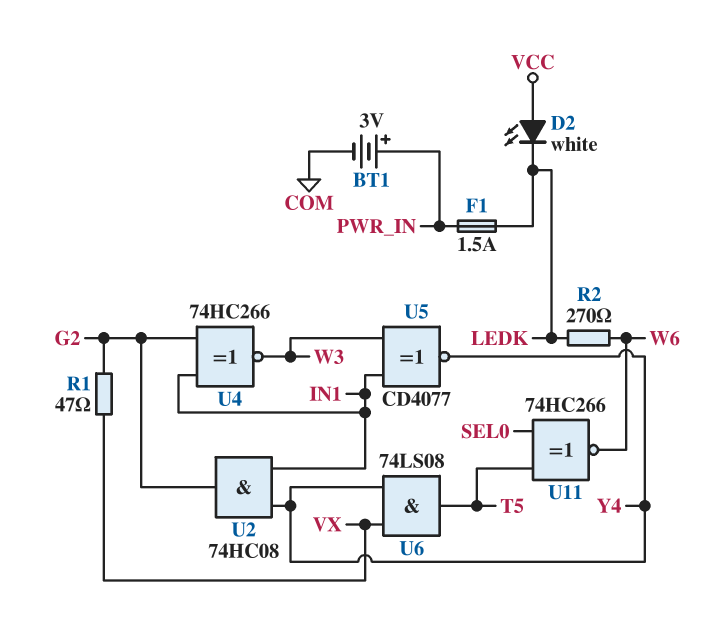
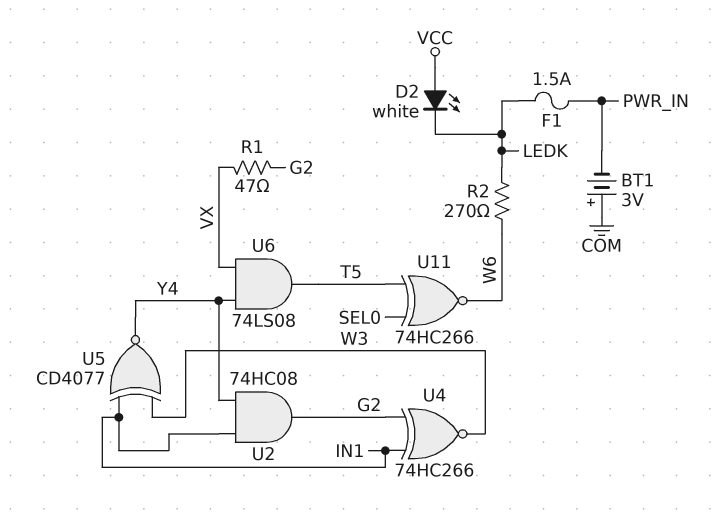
BT1: 3V (plus PWR_IN, minus COM) -> 3V (plus COM, minus PWR_IN)

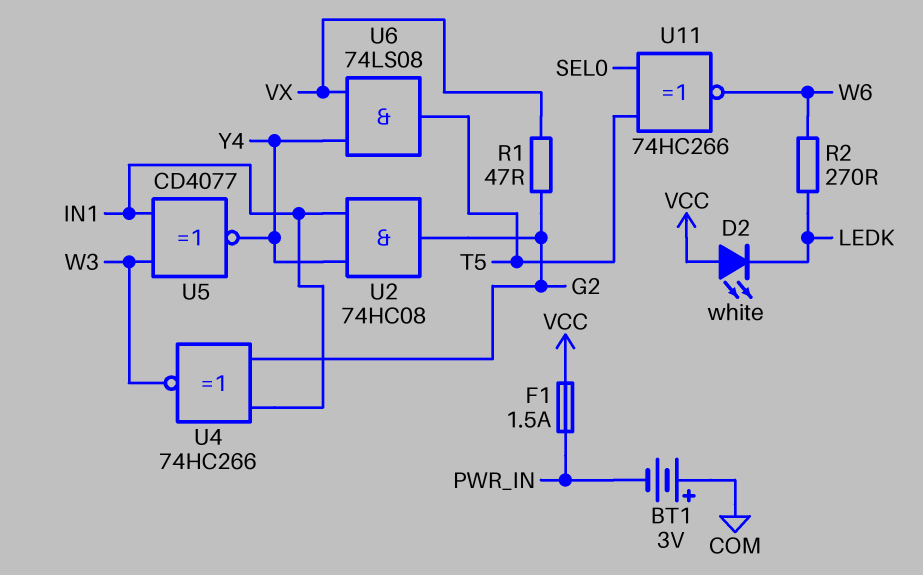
F1: 1.5A (LEDK, PWR_IN) -> 1.5A (PWR_IN, VCC)

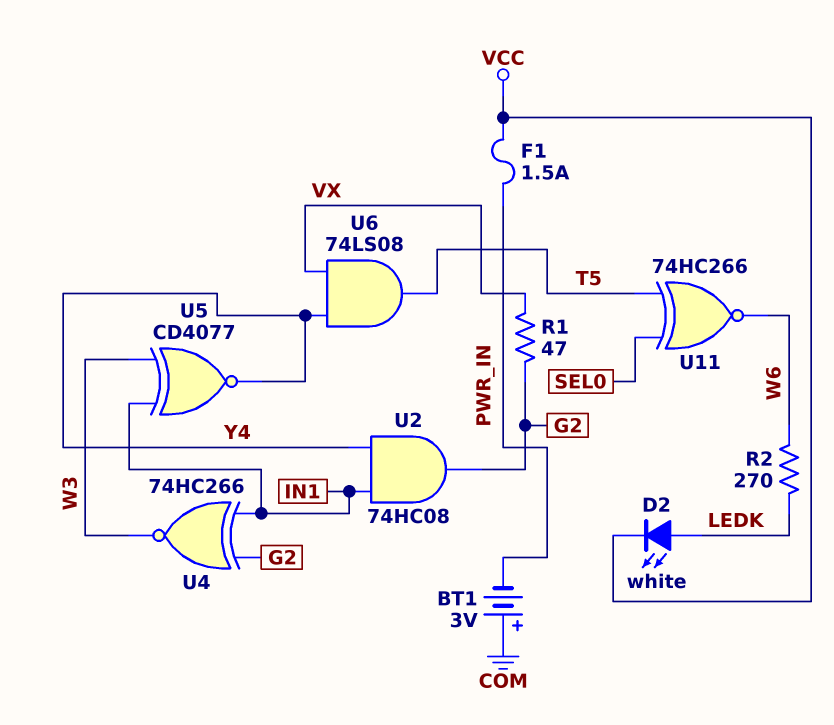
D2: LED white (A VCC, K LEDK) -> LED white (A LEDK, K VCC)

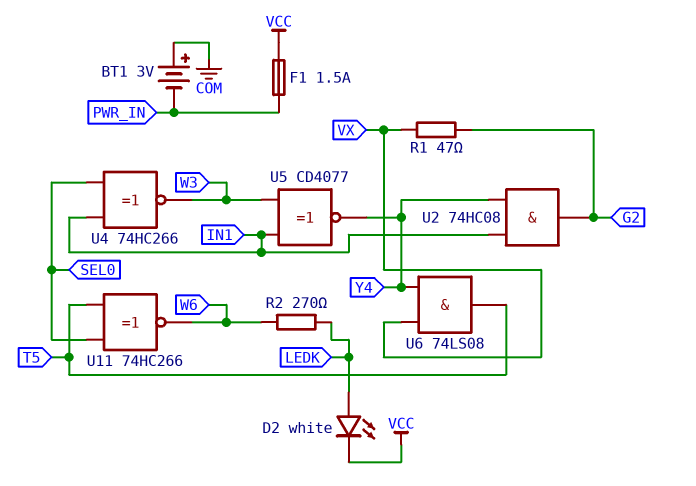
U4: XNOR 74HC266 (in G2, in IN1, out W3) -> XNOR 74HC266 (in IN1, in SEL0, out W3)

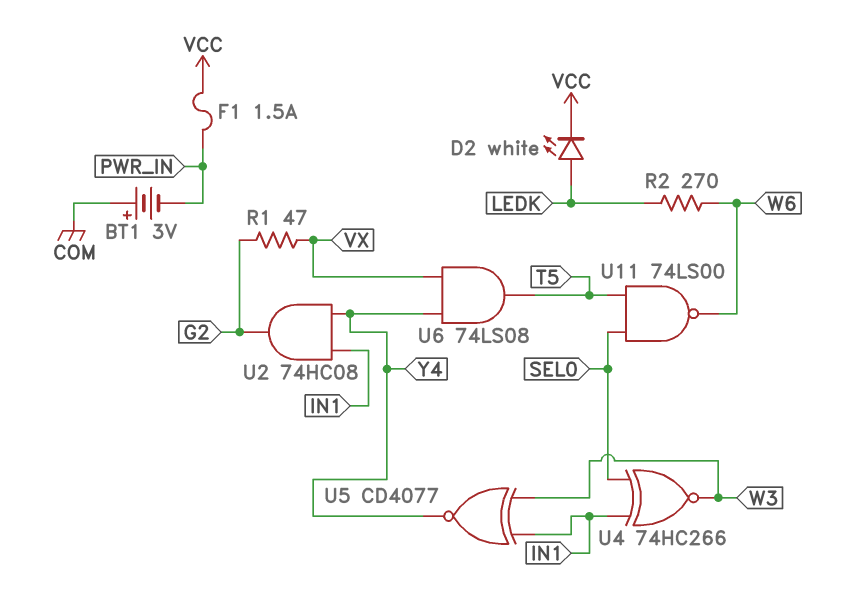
U11: XNOR 74HC266 (in SEL0, in T5, out W6) -> NAND 74LS00 (in SEL0, in T5, out W6)

